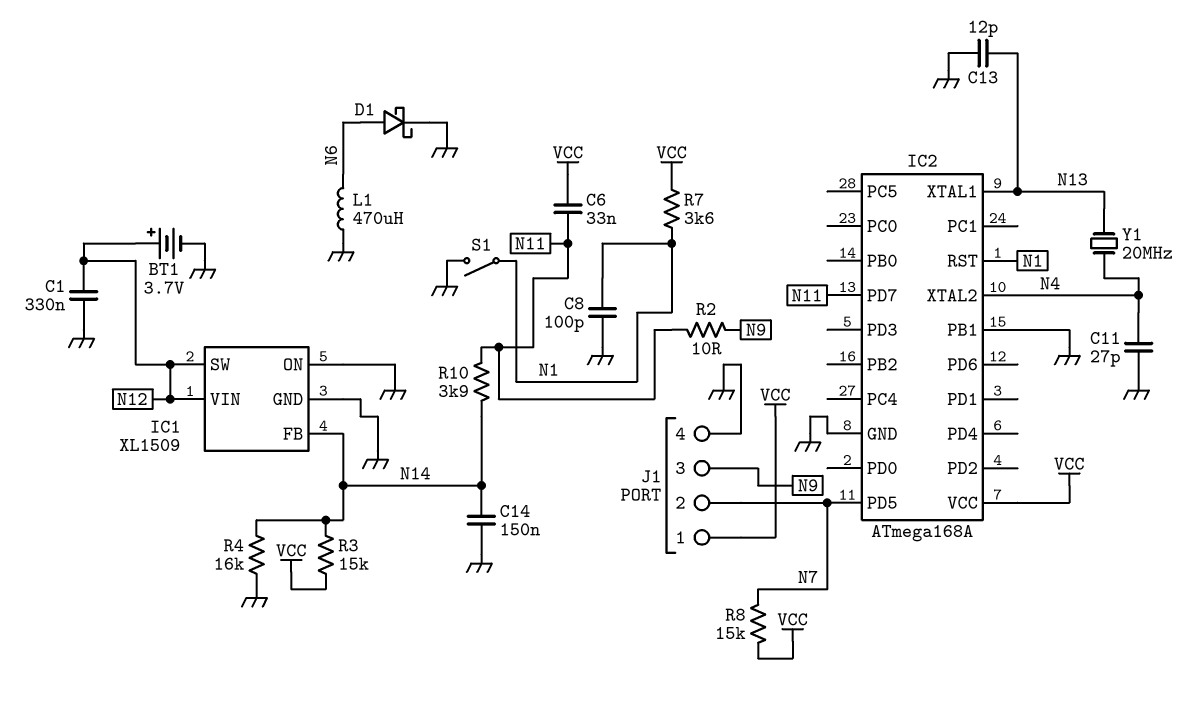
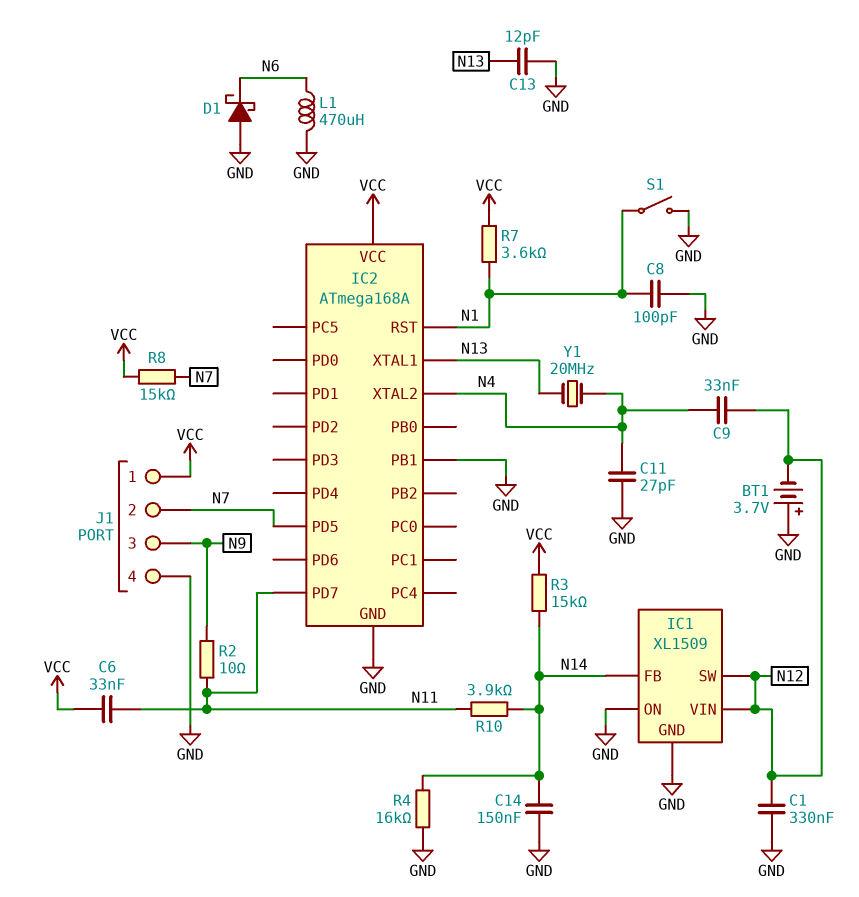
BT1: 3.7V (plus N12, minus GND) -> 3.7V (plus GND, minus N12)
C9: none -> 33nF (N4, N12)
D1: schottky (A N6, K GND) -> schottky (A GND, K N6)

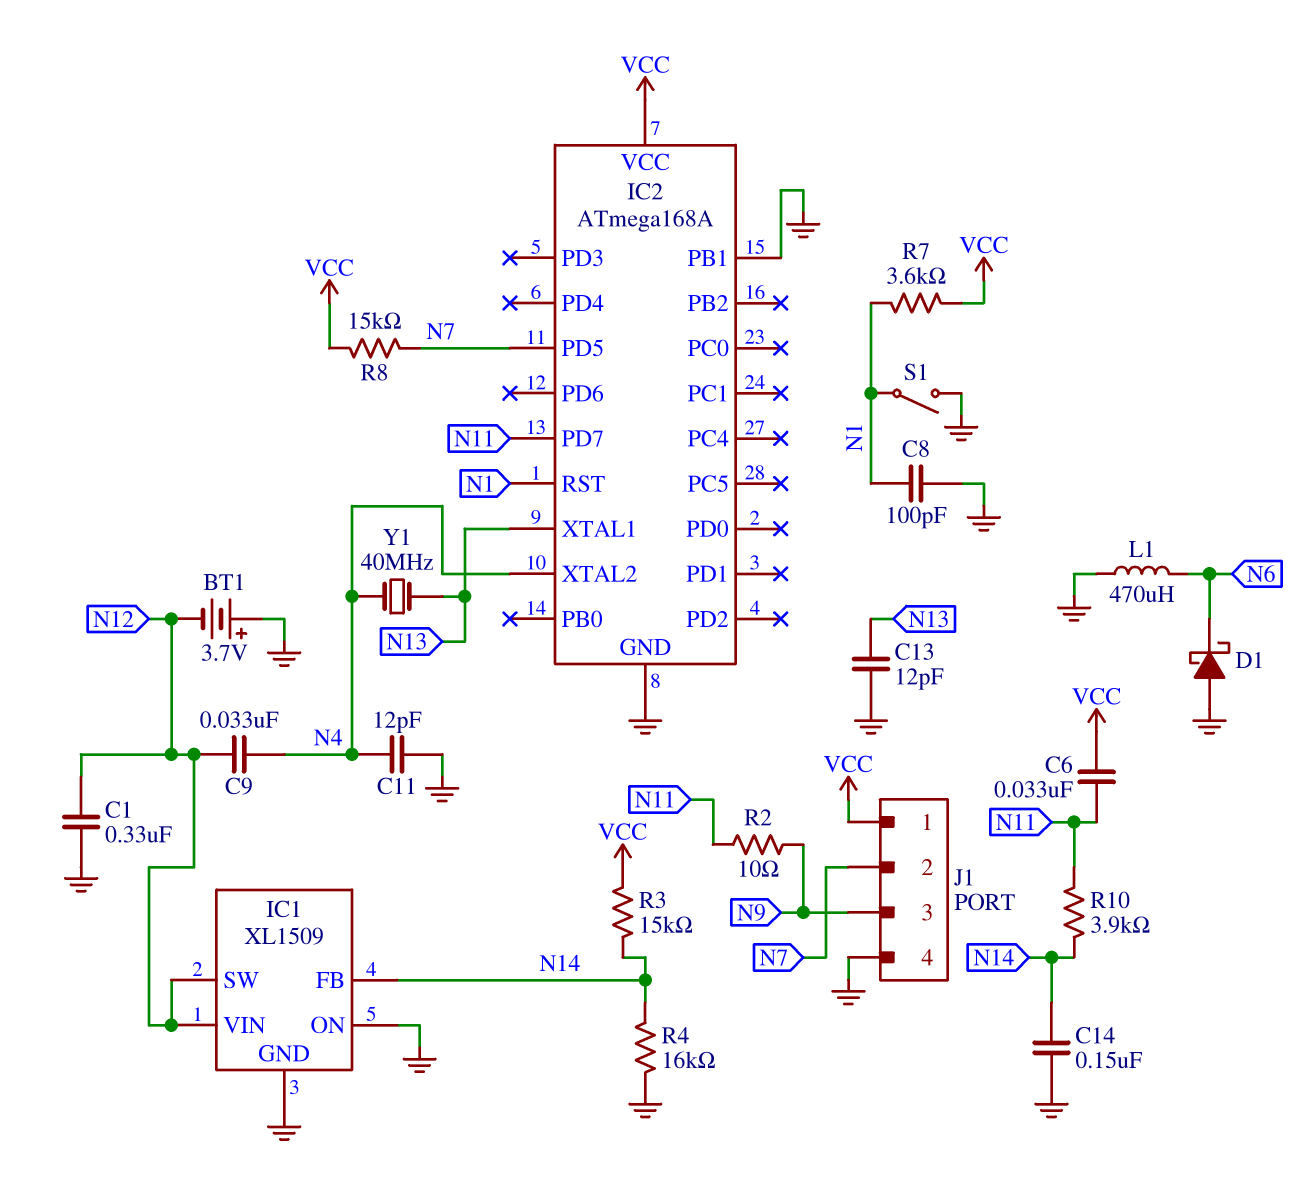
C11: 27pF (GND, N4) -> 12pF (GND, N4)
Y1: 20MHz (N4, N13) -> 40MHz (N4, N13)

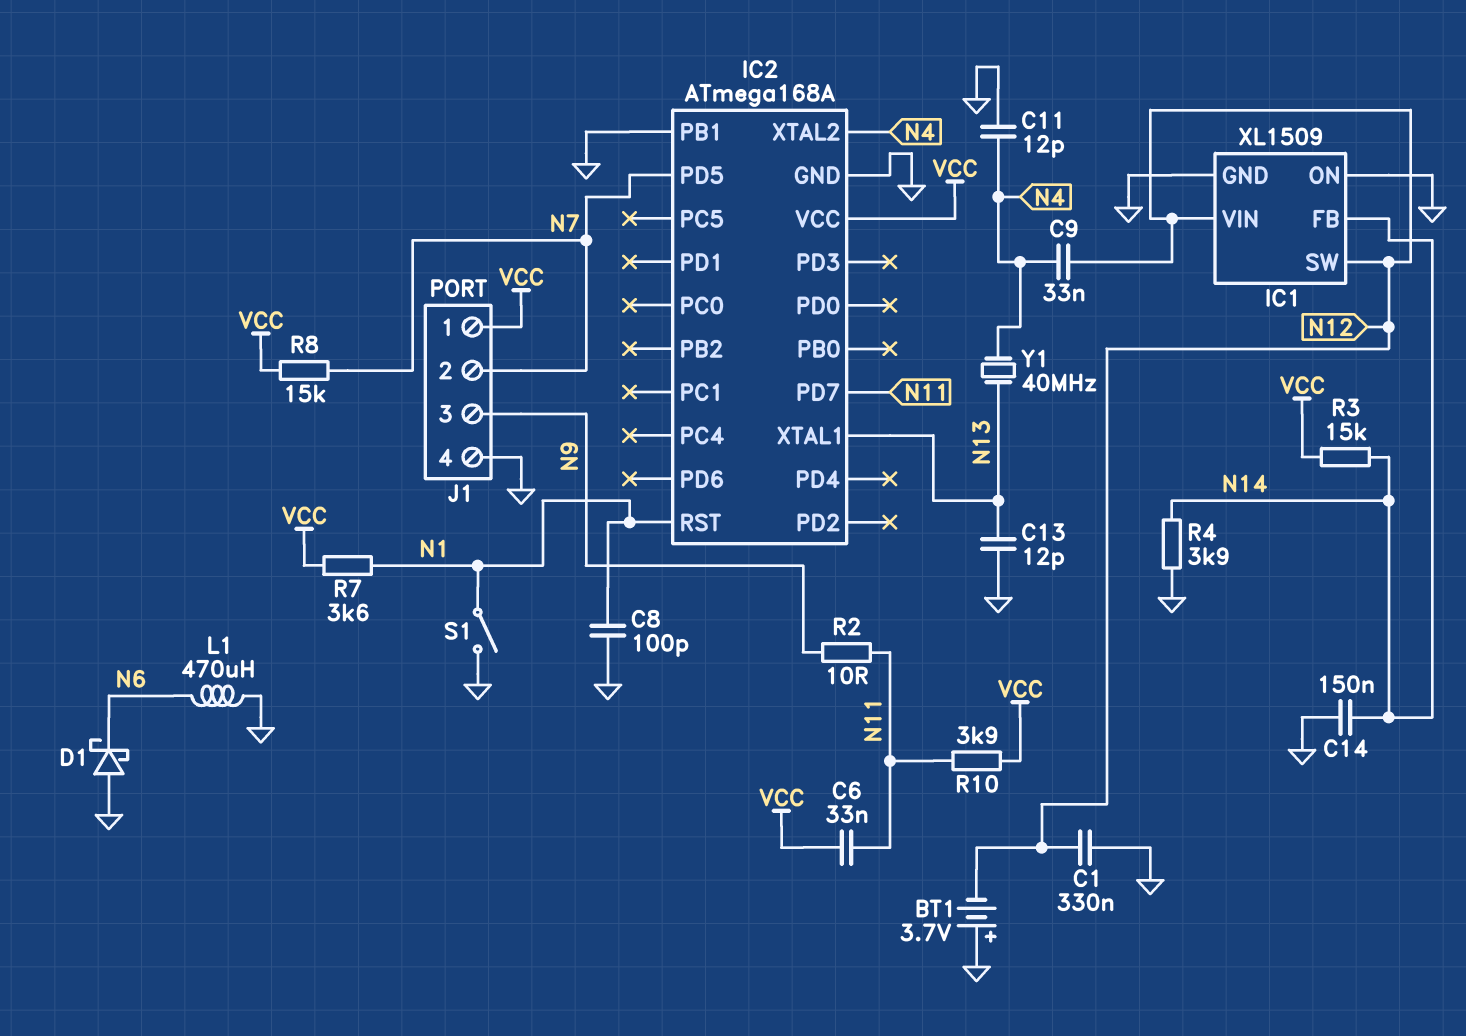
R4: 16k (GND, N14) -> 3.9k (GND, N14)
R10: 3.9k (N11, N14) -> 3.9k (N11, VCC)

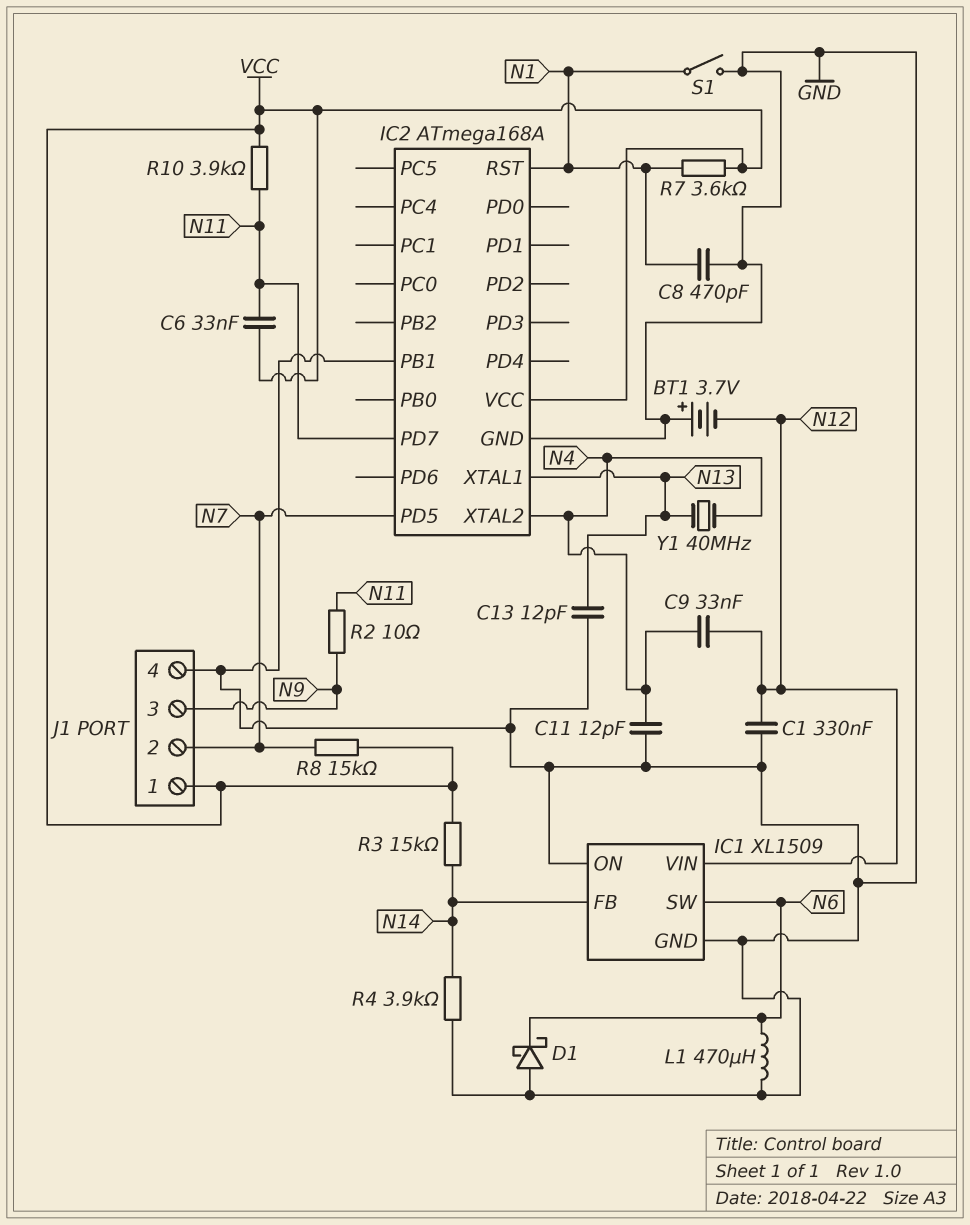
C8: 100pF (GND, N1) -> 470pF (GND, N1)
C14: 150nF (GND, N14) -> none
IC1 pin SW: N12 -> N6

